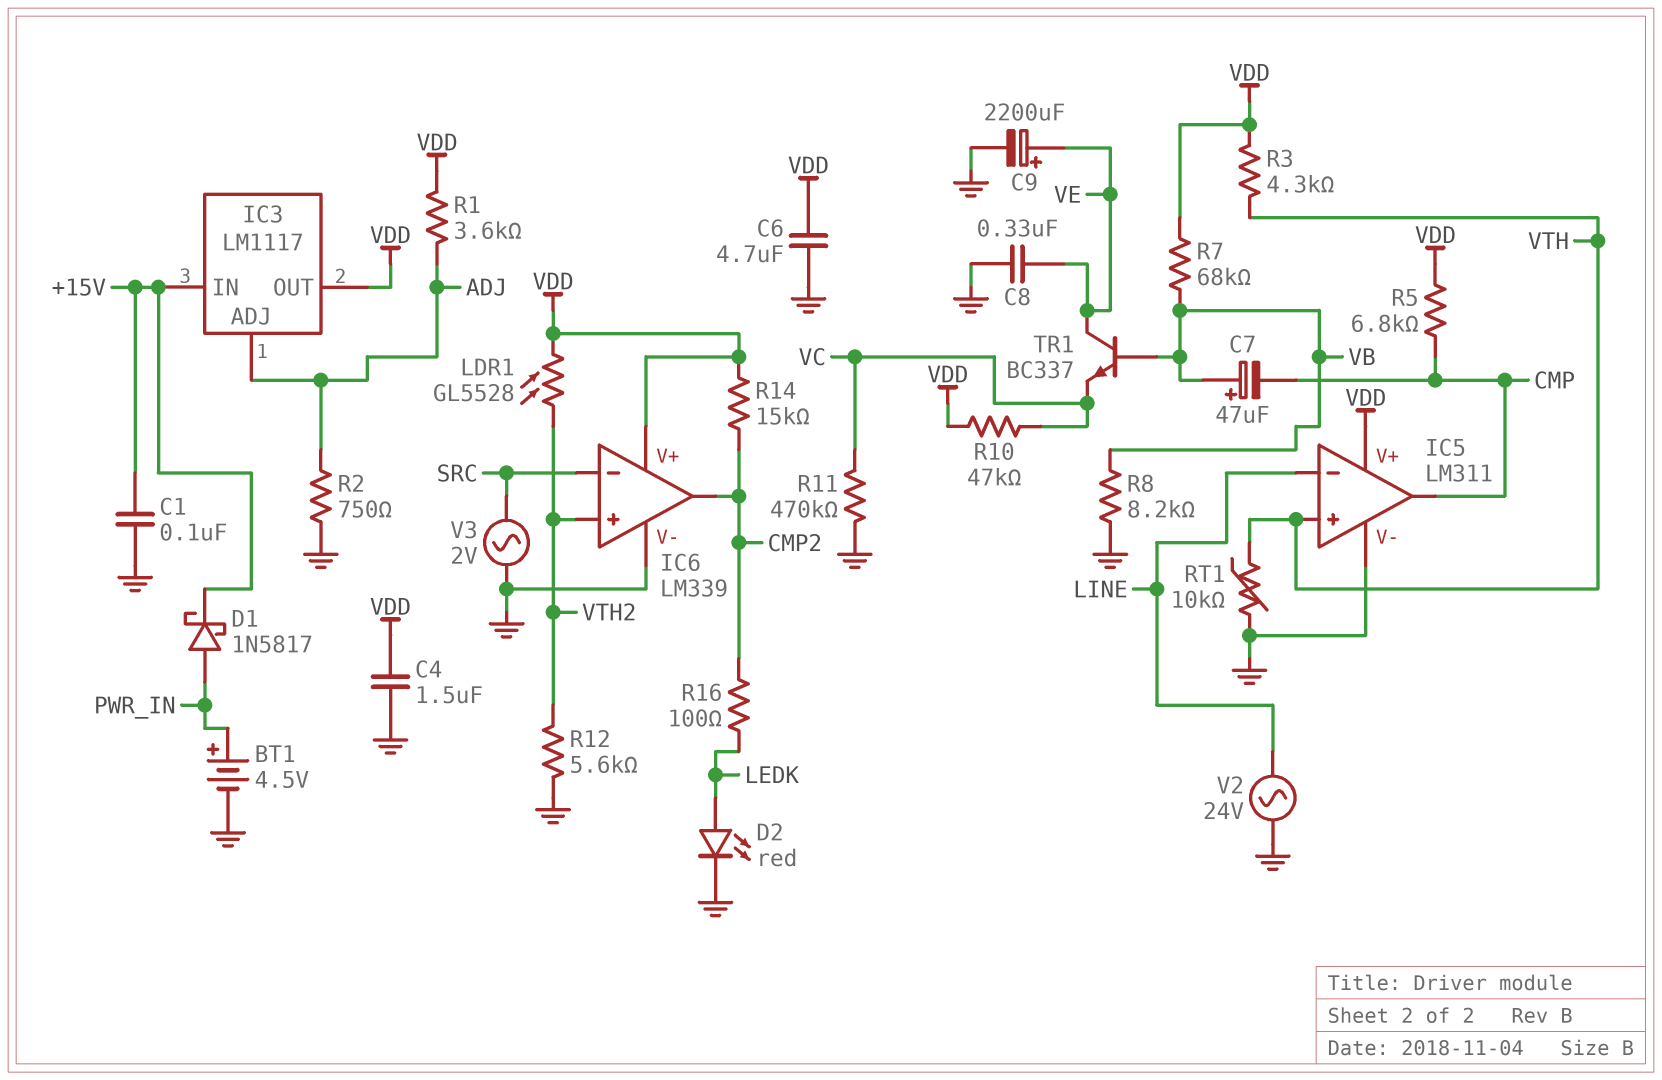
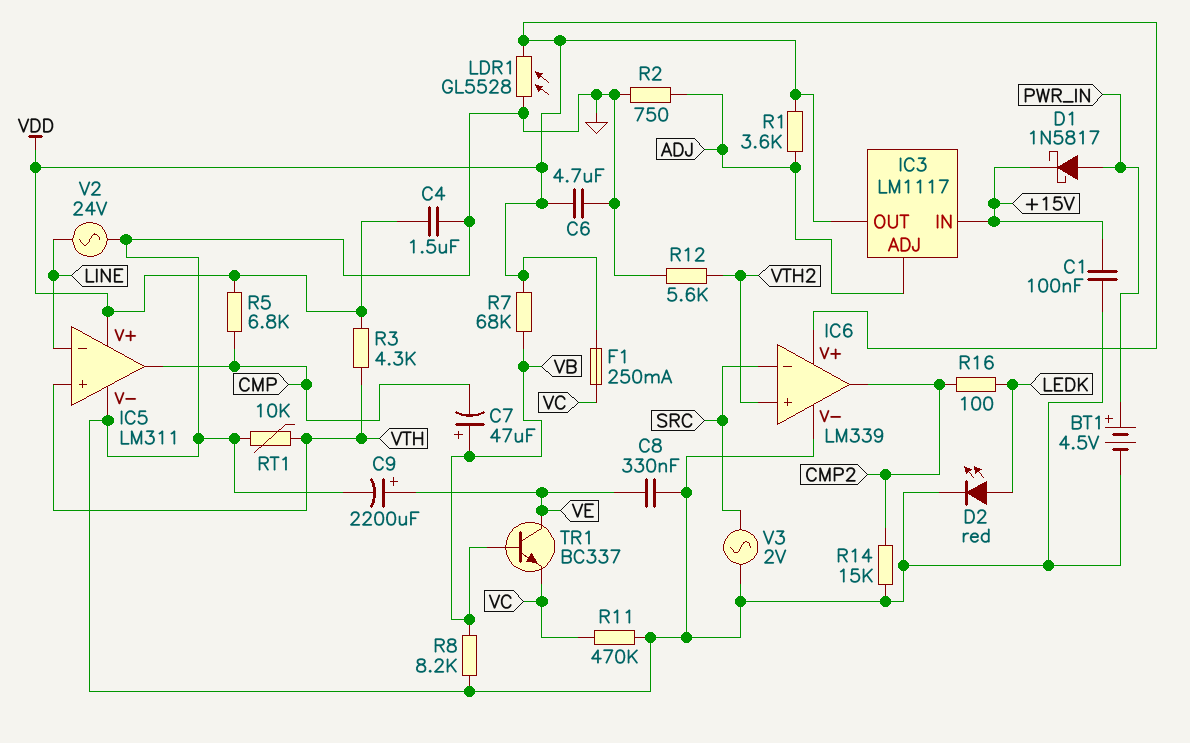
F1: none -> 250mA (VC, VDD)
LDR1: GL5528 (VDD, VTH2) -> GL5528 (GND, VDD)
R10: 47k (VC, VDD) -> none
R14: 15k (CMP2, VDD) -> 15k (CMP2, GND)

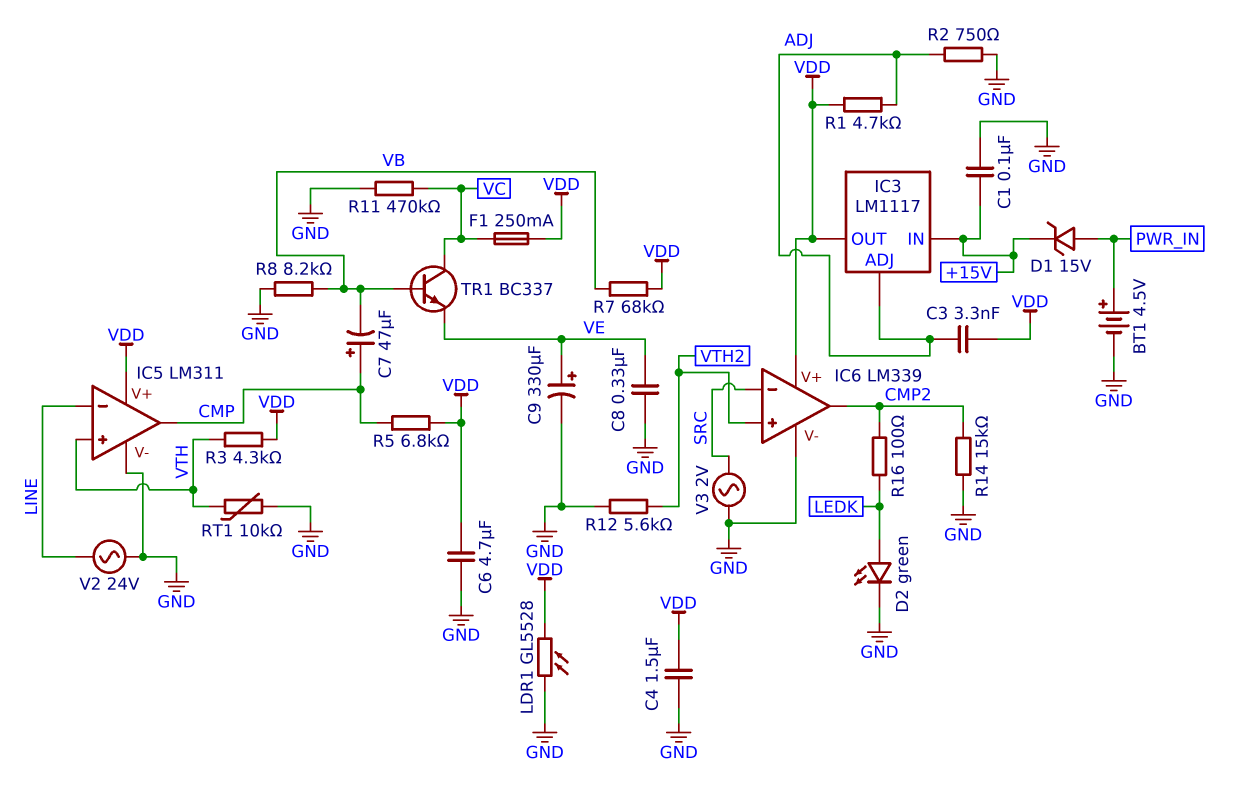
C3: none -> 3.3nF (ADJ, VDD)
C7: 47uF (plus VB, minus CMP) -> 47uF (plus CMP, minus VB)
C9: 2200uF (plus VE, minus GND) -> 330uF (plus VE, minus GND)
D1: schottky 1N5817 (A PWR_IN, K +15V) -> zener 15V (A PWR_IN, K +15V)
D2: LED red (A LEDK, K GND) -> LED green (A LEDK, K GND)
R1: 3.6k (ADJ, VDD) -> 4.7k (ADJ, VDD)
TR1: NPN BC337 (B VB, C VE, E VC) -> NPN BC337 (B VB, C VC, E VE)

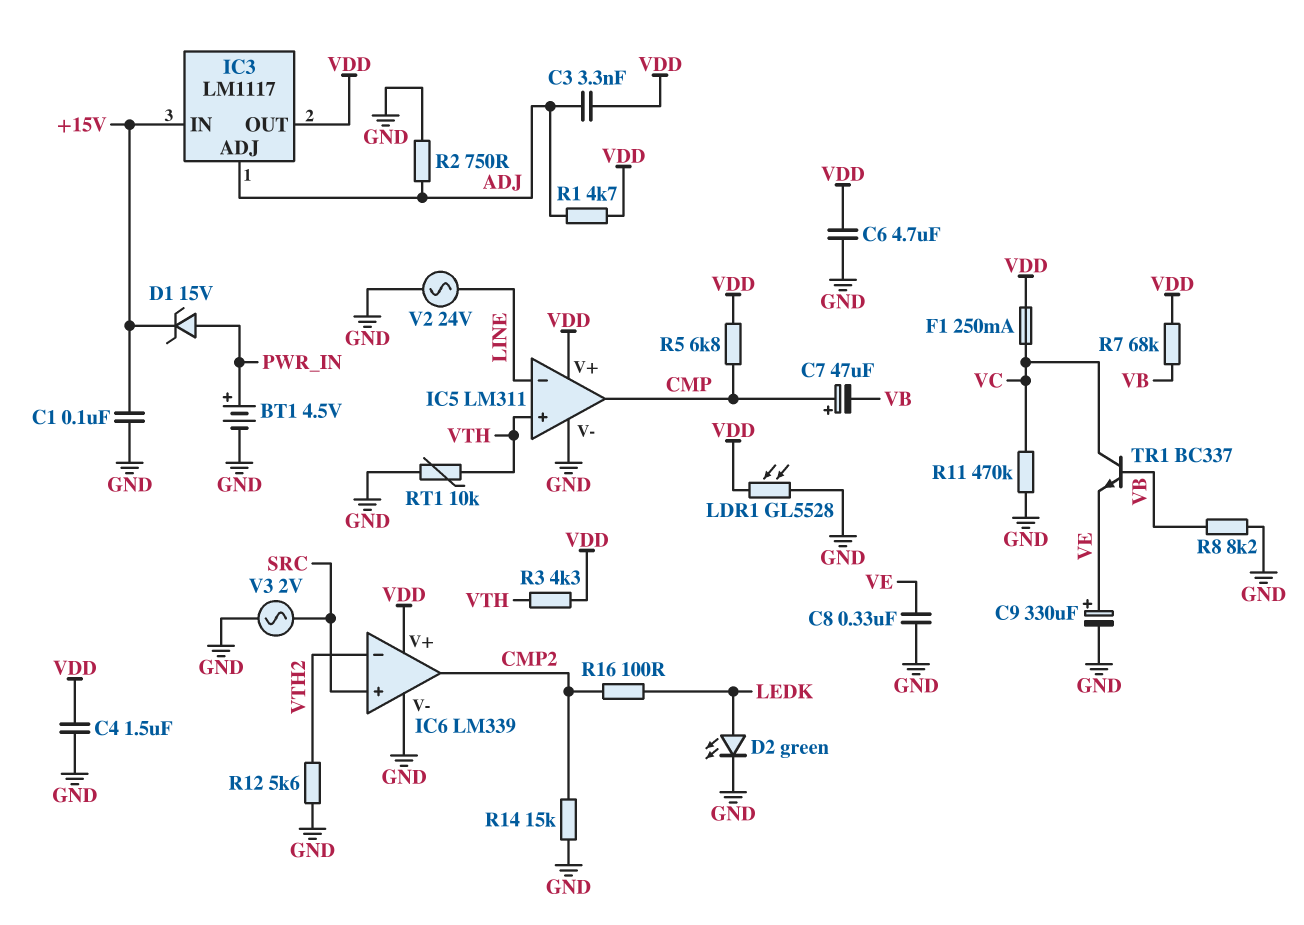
IC6 pin in+: VTH2 -> SRC
IC6 pin in-: SRC -> VTH2

